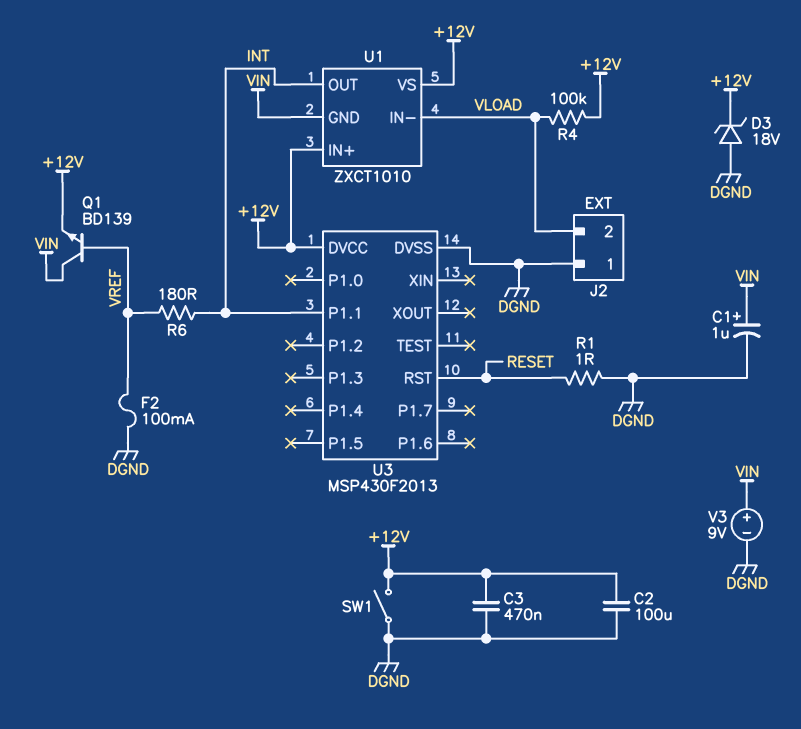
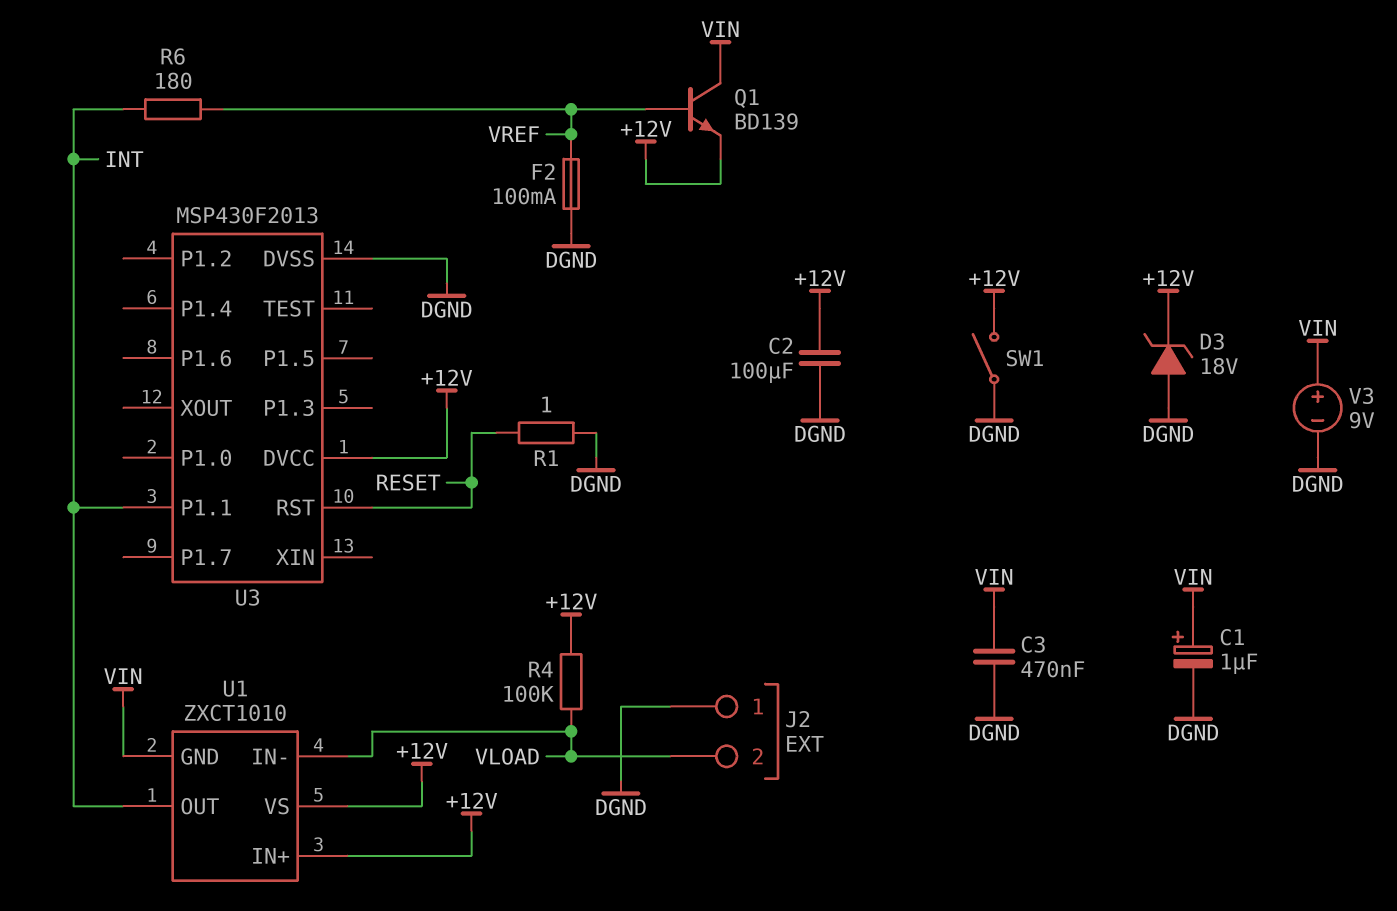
C3: 470nF (+12V, DGND) -> 470nF (DGND, VIN)

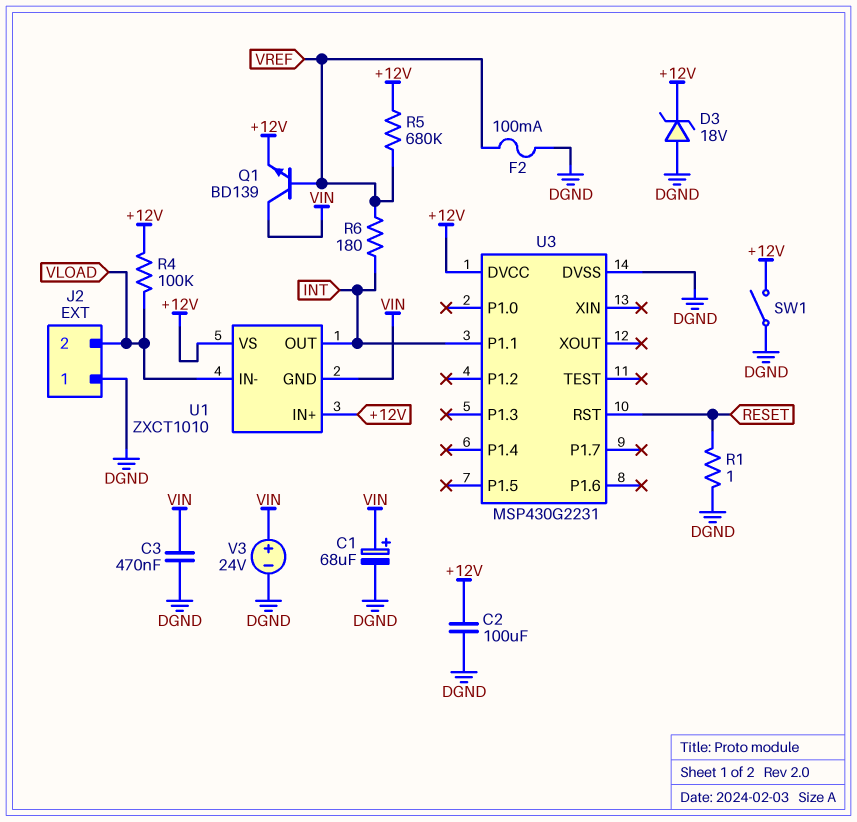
C1: 1uF (plus VIN, minus DGND) -> 68uF (plus VIN, minus DGND)
R5: none -> 680k (+12V, VREF)
U3: MSP430F2013 -> MSP430G2231
V3: 9V (plus VIN, minus DGND) -> 24V (plus VIN, minus DGND)

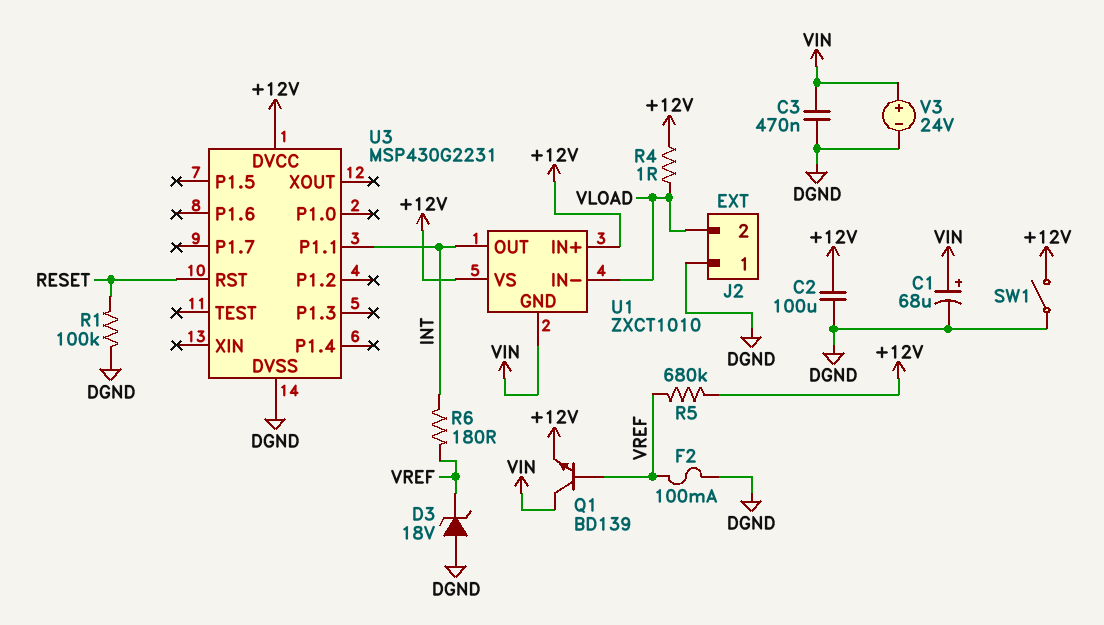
D3: zener 18V (A DGND, K +12V) -> zener 18V (A DGND, K VREF)
R1: 1 (DGND, RESET) -> 100k (DGND, RESET)
R4: 100k (+12V, VLOAD) -> 1 (+12V, VLOAD)

